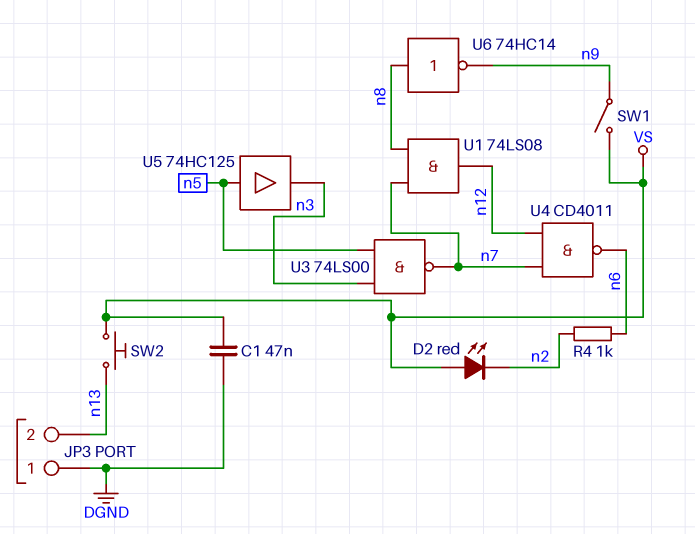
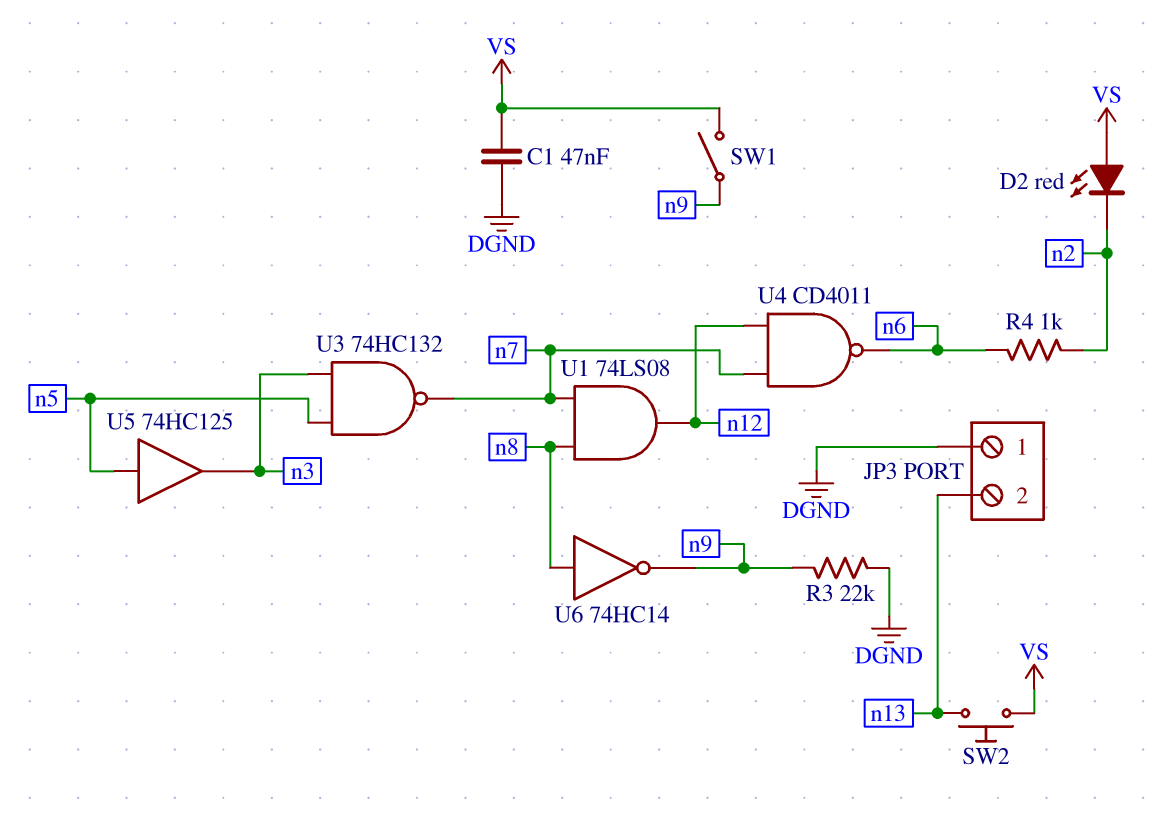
R3: none -> 22k (DGND, n9)
U3: NAND 74LS00 (in n3, in n5, out n7) -> NAND 74HC132 (in n3, in n5, out n7)

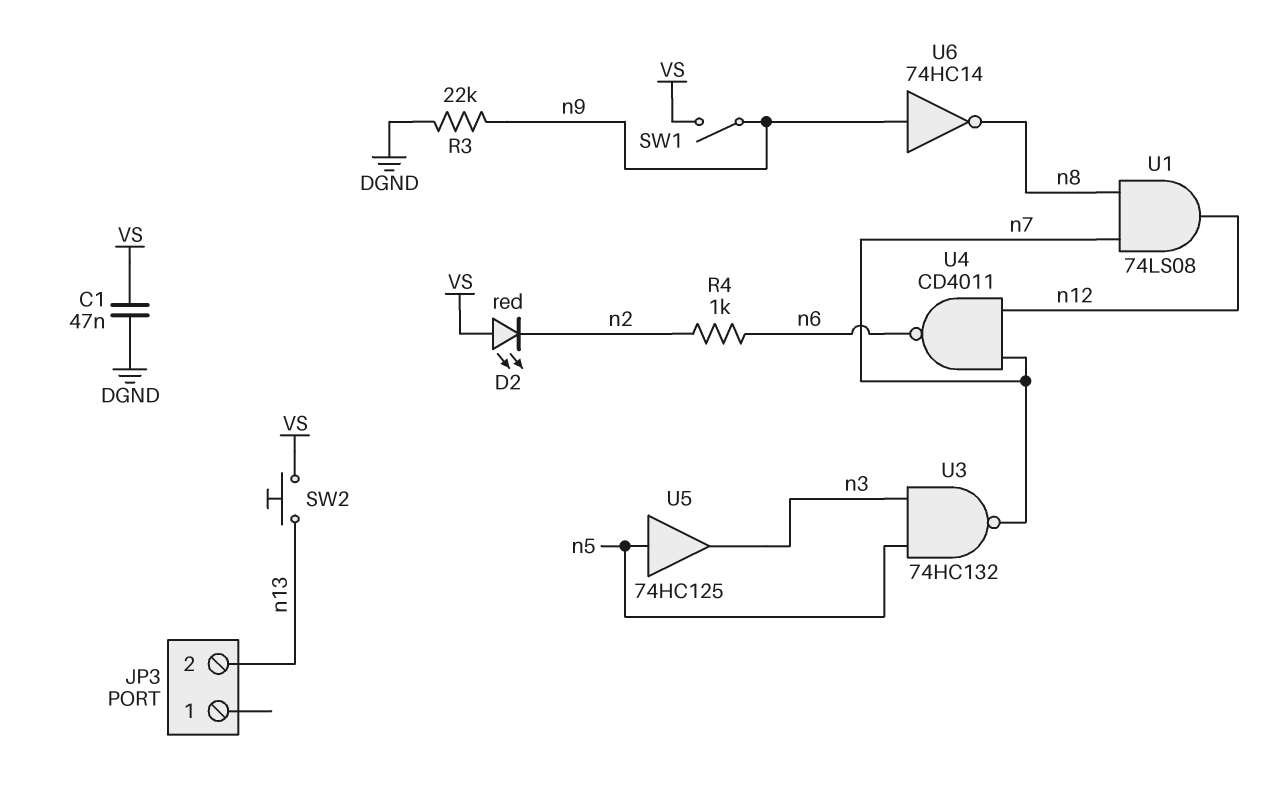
JP3 pin 1: DGND -> none
U6: NOT 74HC14 (in n8, out n9) -> NOT 74HC14 (in n9, out n8)

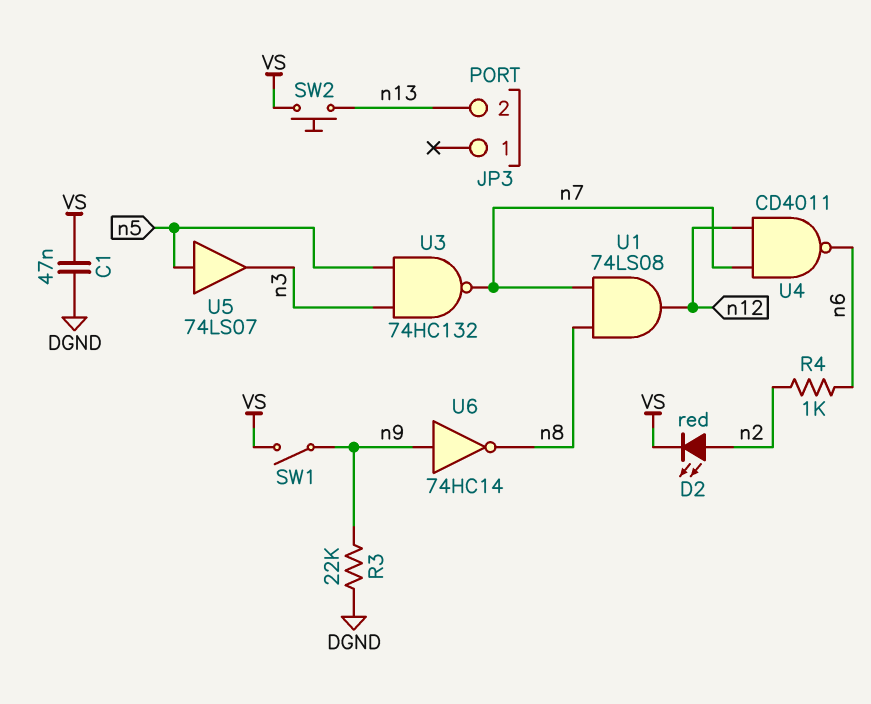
D2: LED red (A VS, K n2) -> LED red (A n2, K VS)
U5: buffer 74HC125 (in n5, out n3) -> buffer 74LS07 (in n5, out n3)

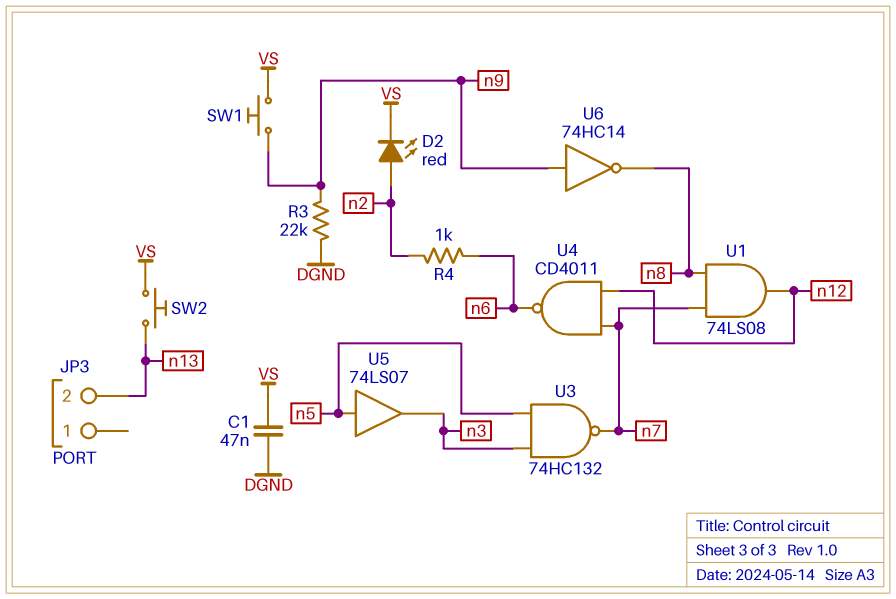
SW1: switch (VS, n9) -> button (VS, n9)

